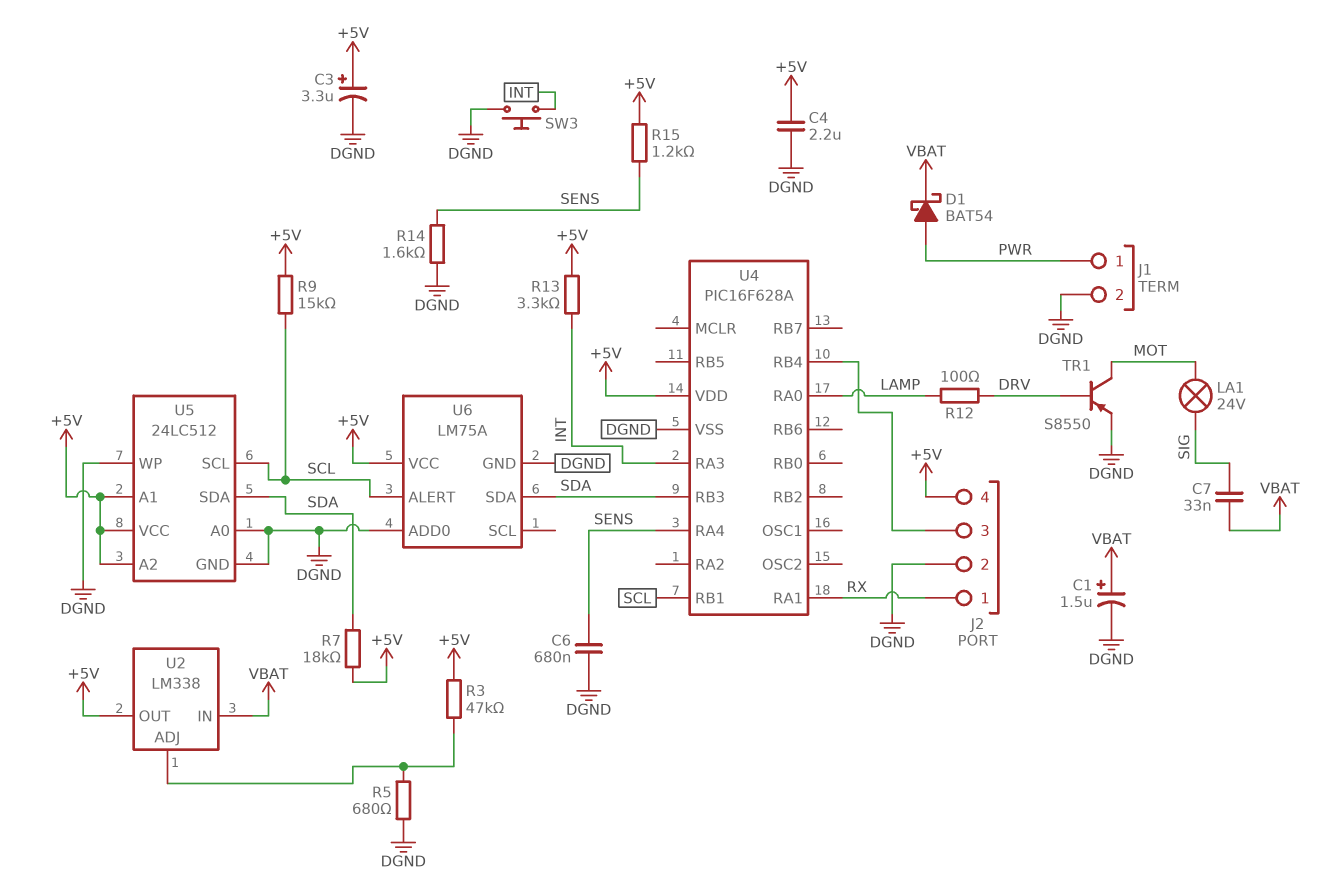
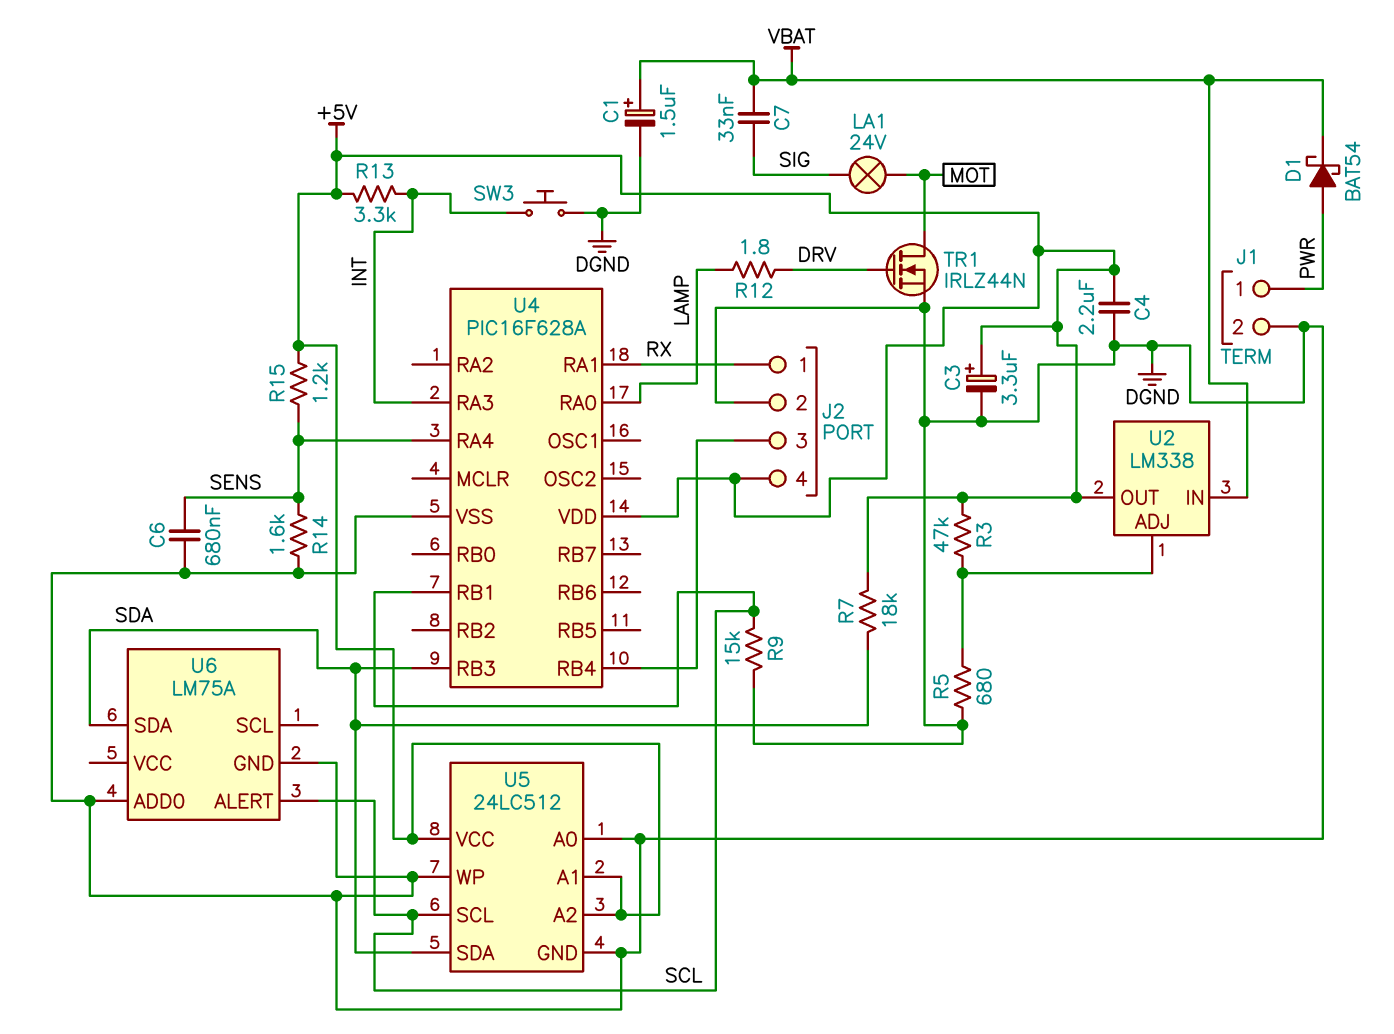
R9: 15k (+5V, SCL) -> 15k (DGND, SCL)
R12: 100 (DRV, LAMP) -> 1.8 (DRV, LAMP)
TR1: PNP S8550 (B DRV, C MOT, E DGND) -> NMOS IRLZ44N (G DRV, D MOT, S DGND)
U6 pin VCC: +5V -> none

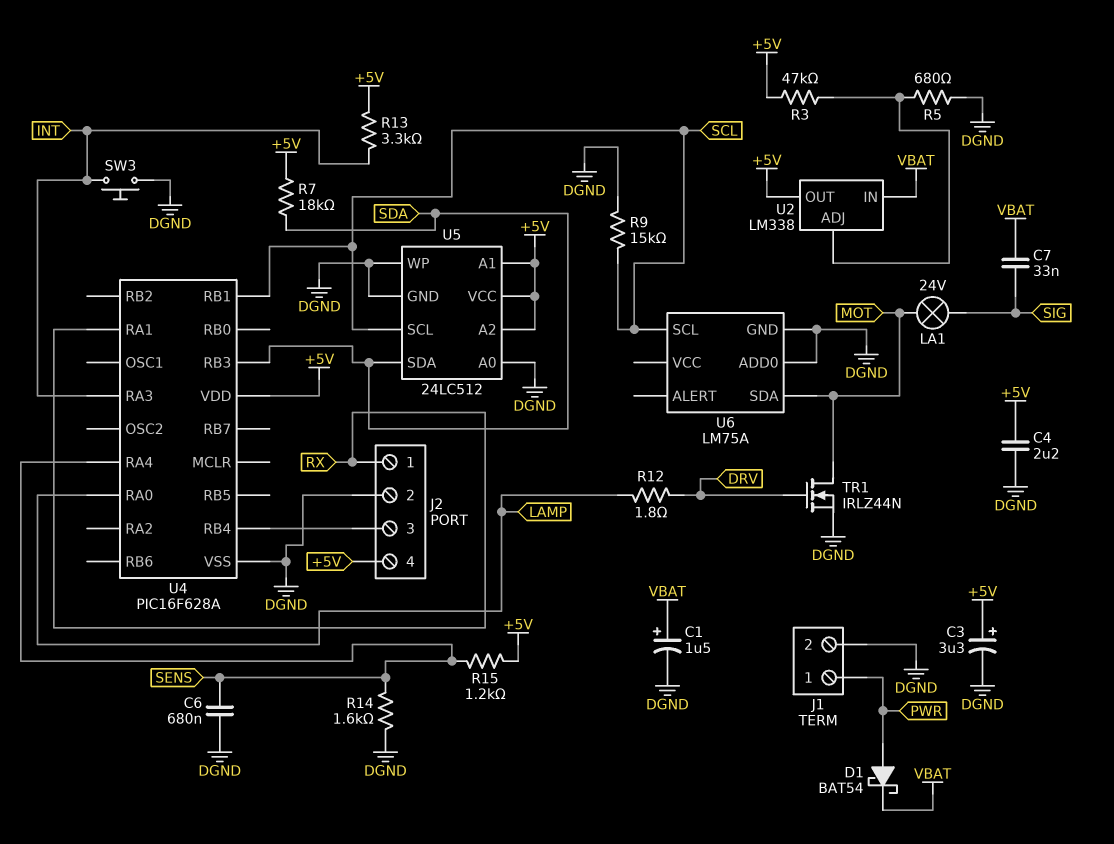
U6 pin ALERT: SCL -> none
U6 pin SCL: none -> SCL
U6 pin SDA: SDA -> MOT

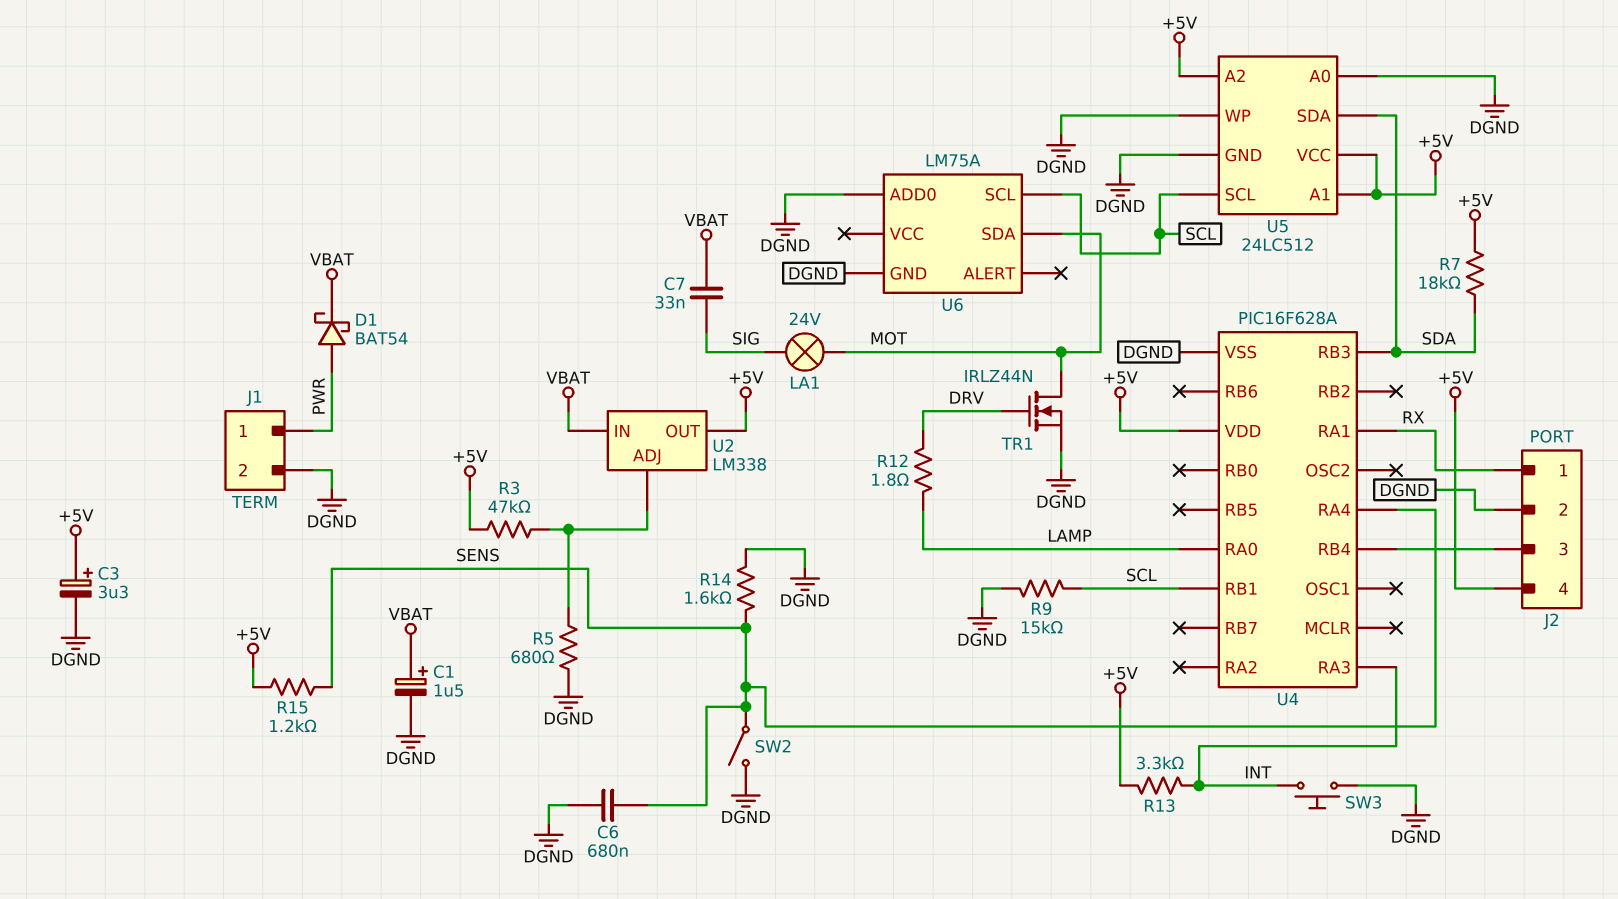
C4: 2.2uF (+5V, DGND) -> none
SW2: none -> switch (DGND, SENS)

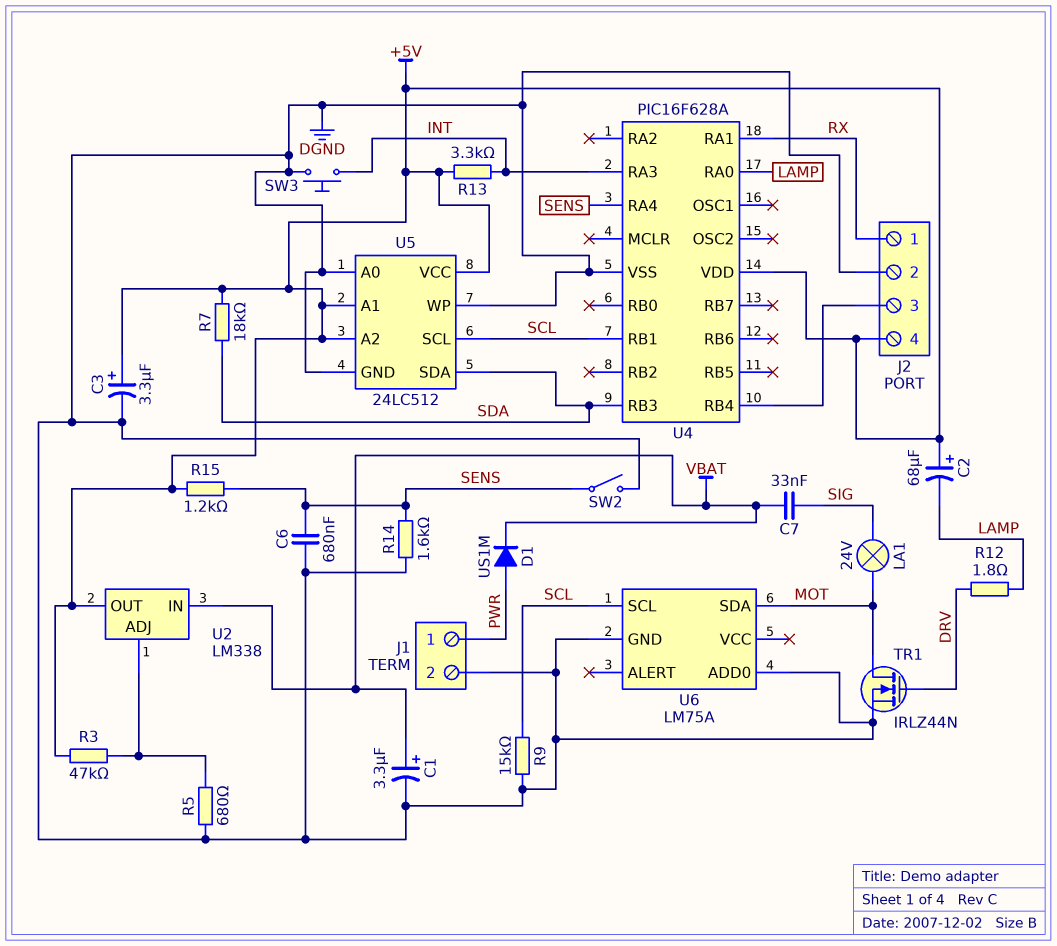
C1: 1.5uF (plus VBAT, minus DGND) -> 3.3uF (plus VBAT, minus DGND)
C2: none -> 68uF (plus +5V, minus LAMP)
D1: schottky BAT54 (A PWR, K VBAT) -> diode US1M (A PWR, K VBAT)

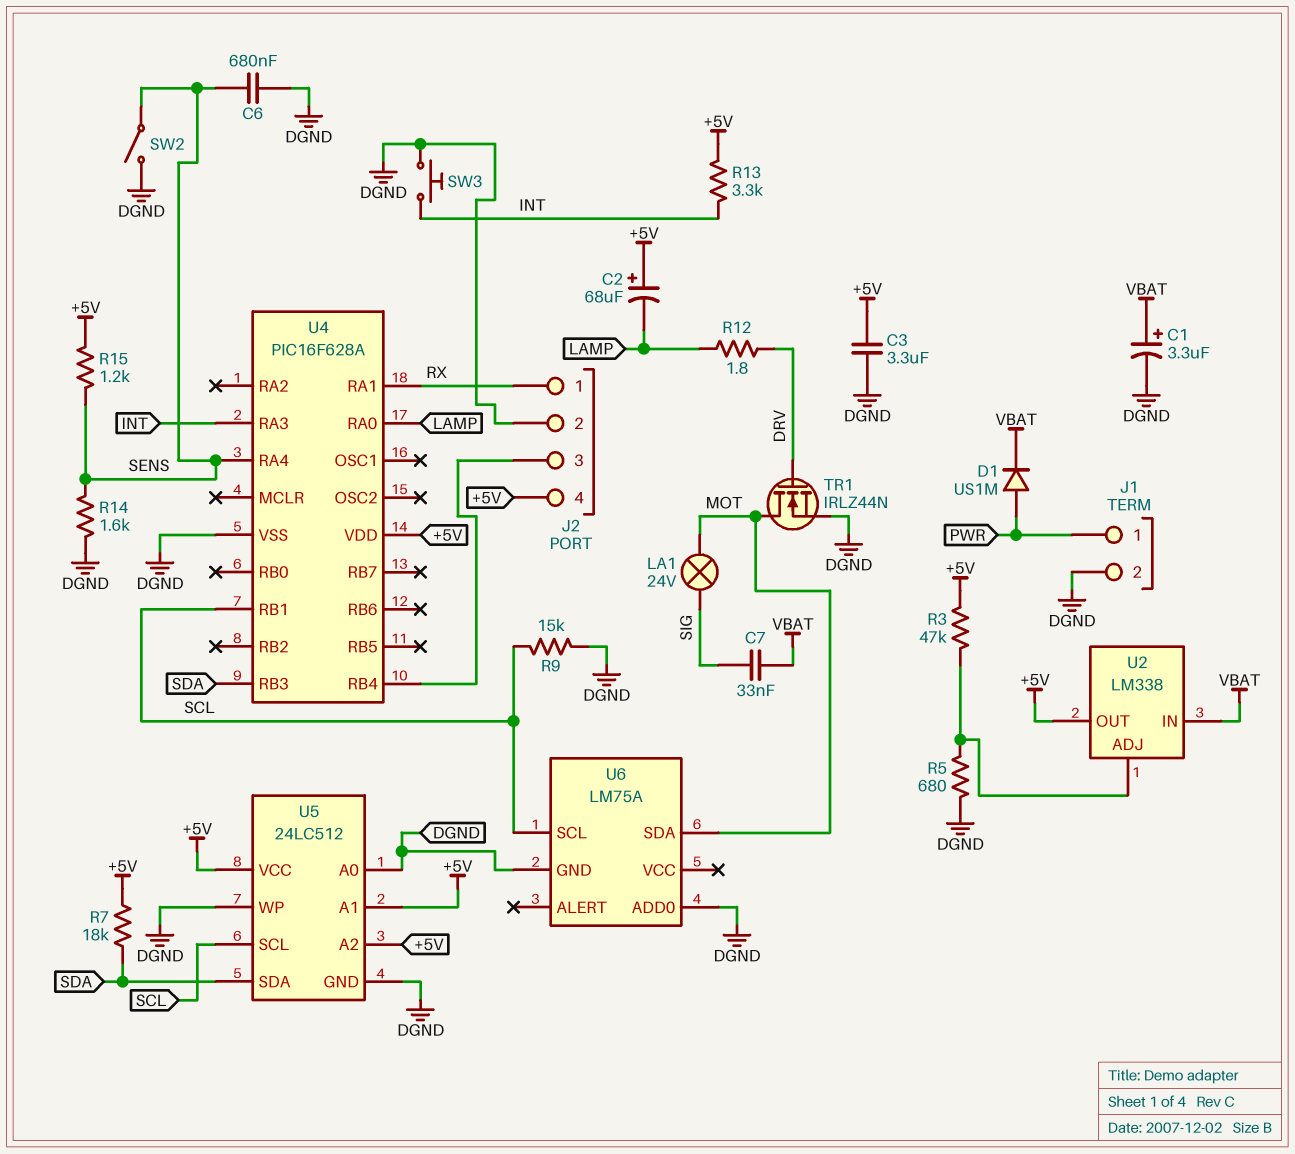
C3: 3.3uF (plus +5V, minus DGND) -> 3.3uF (+5V, DGND)

